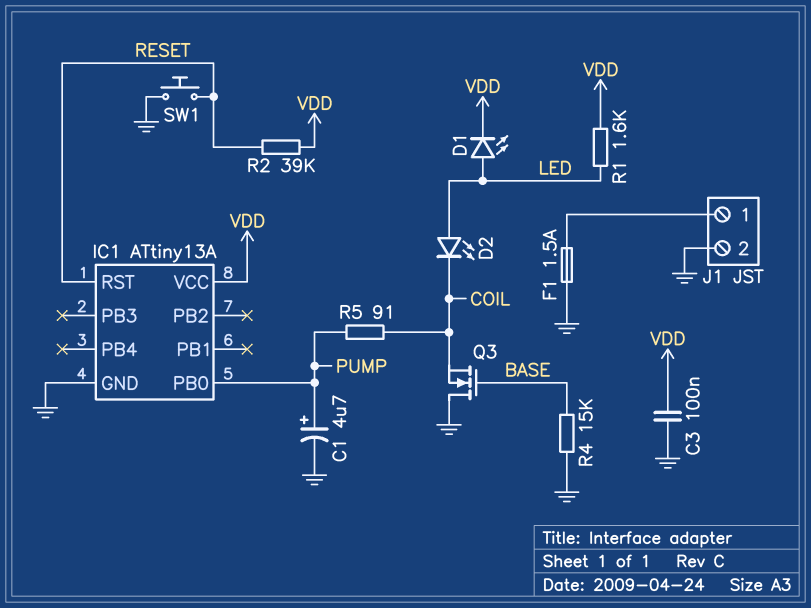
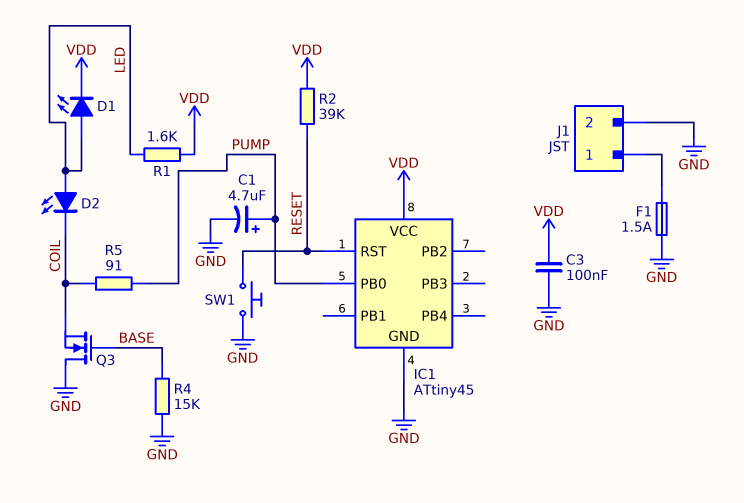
IC1: ATtiny13A -> ATtiny45

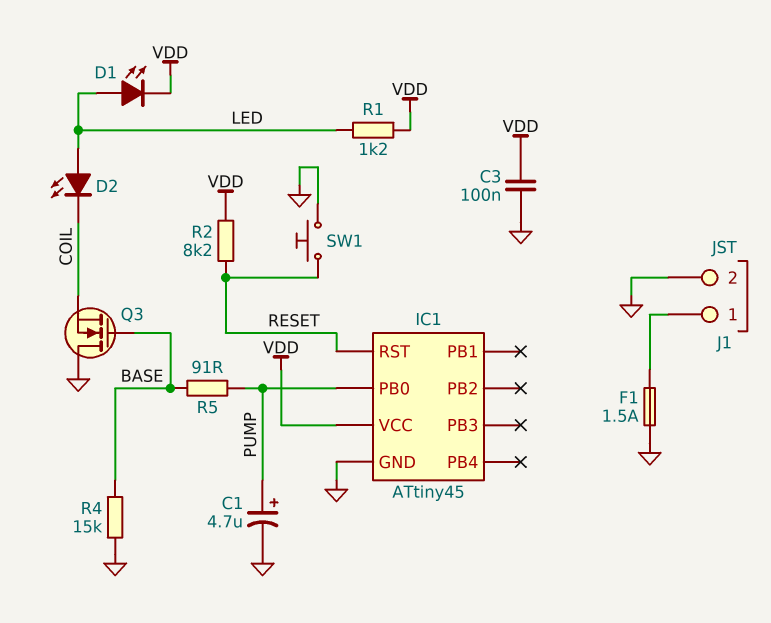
R1: 1.6k (LED, VDD) -> 1.2k (LED, VDD)
R2: 39k (RESET, VDD) -> 8.2k (RESET, VDD)
R5: 91 (COIL, PUMP) -> 91 (BASE, PUMP)

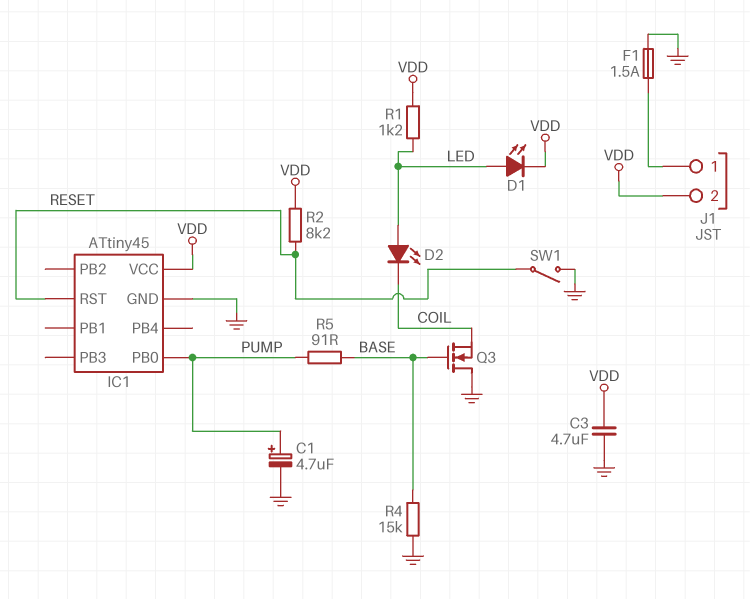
C3: 100nF (GND, VDD) -> 4.7uF (GND, VDD)
J1 pin 2: GND -> VDD
SW1: button (GND, RESET) -> switch (GND, RESET)

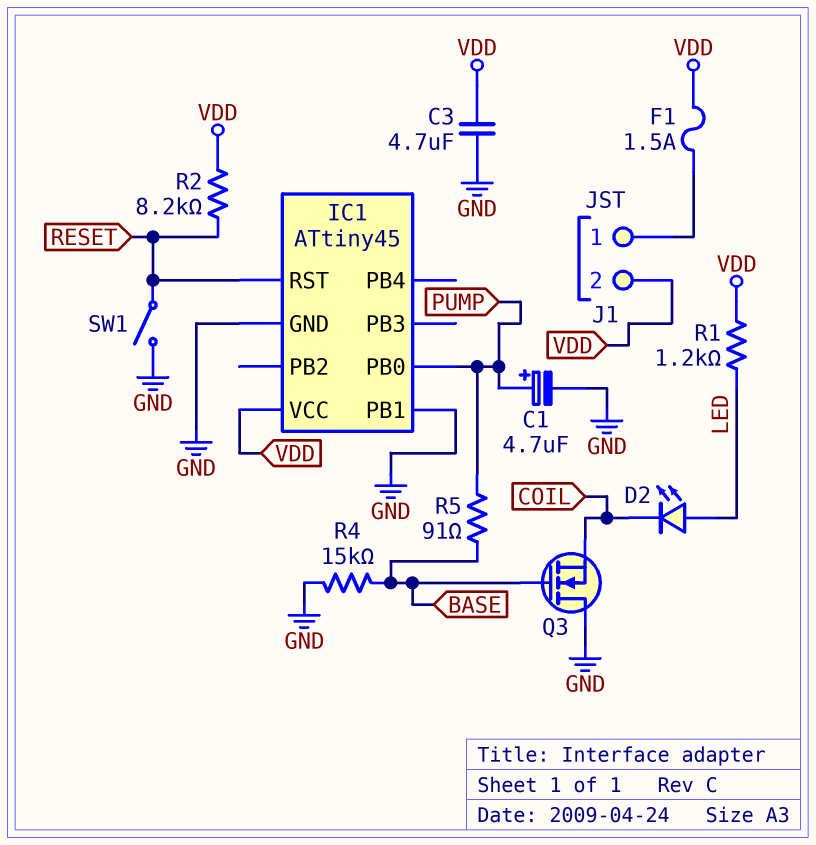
D1: LED (A LED, K VDD) -> none
F1: 1.5A (GND, J1/1) -> 1.5A (J1/1, VDD)
IC1 pin PB1: none -> GND

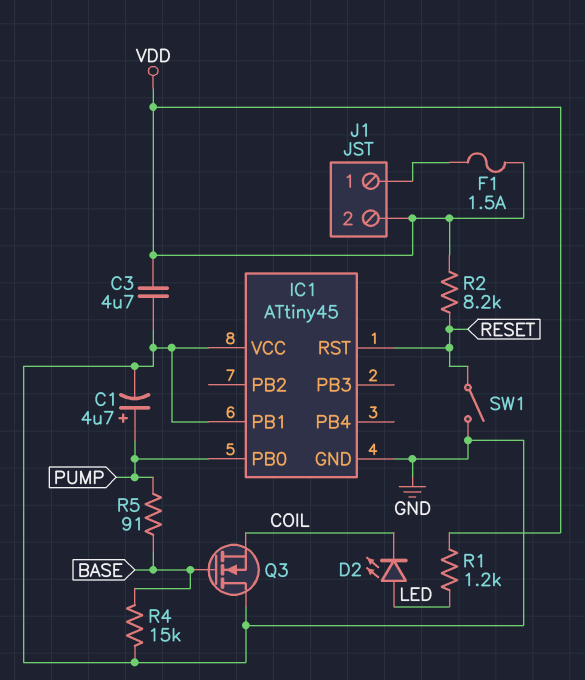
IC1 pin VCC: VDD -> GND

